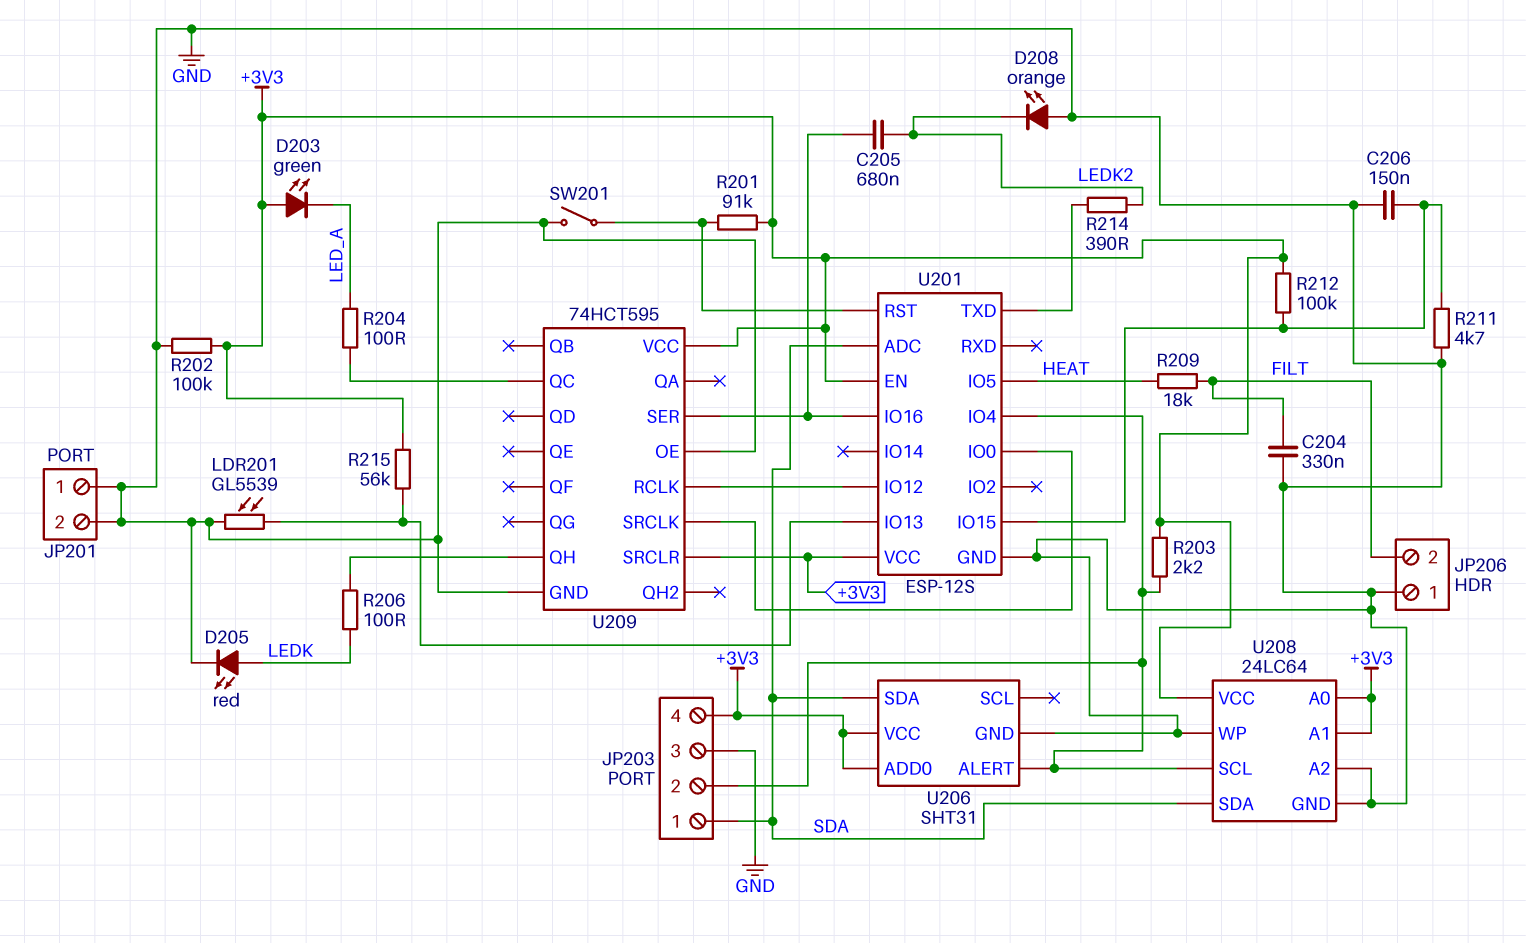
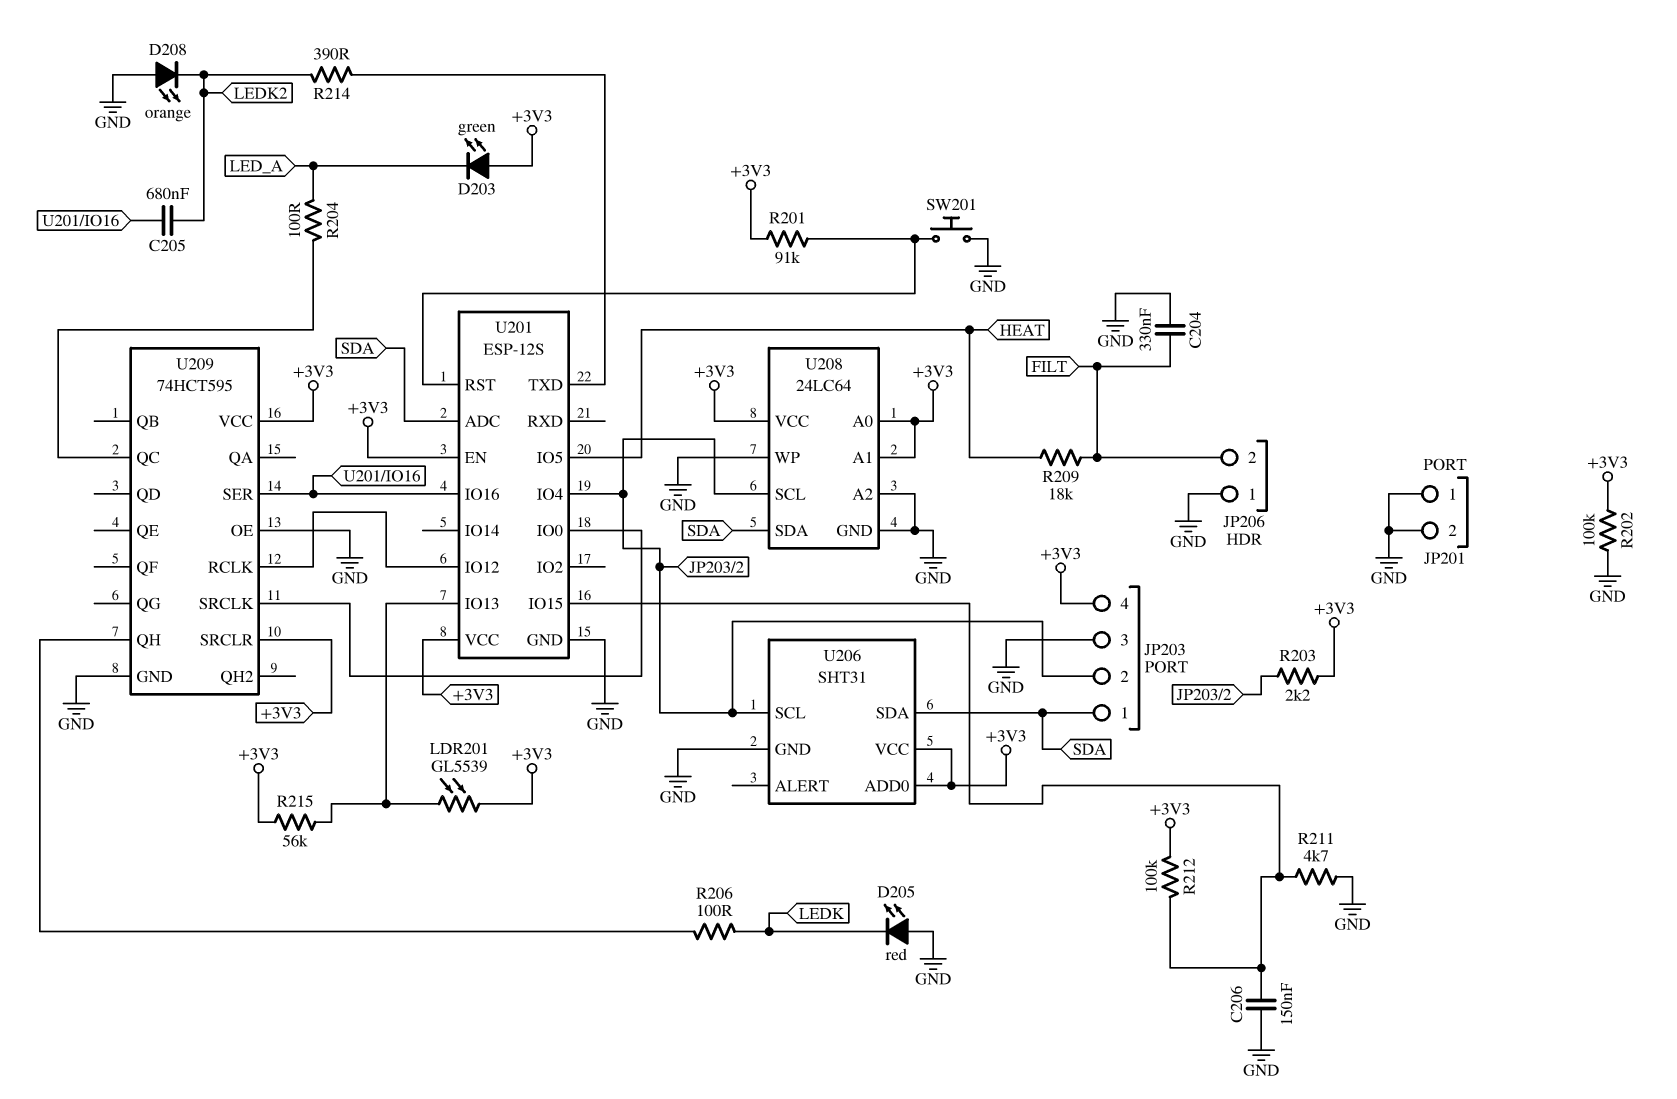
D205: LED red (A LEDK, K GND) -> LED red (A GND, K LEDK)
LDR201: GL5539 (GND, U201/IO13) -> GL5539 (+3V3, U201/IO13)
SW201: switch (GND, U201/RST) -> button (GND, U201/RST)
U206 pin ALERT: JP203/2 -> none
U206 pin SCL: none -> JP203/2

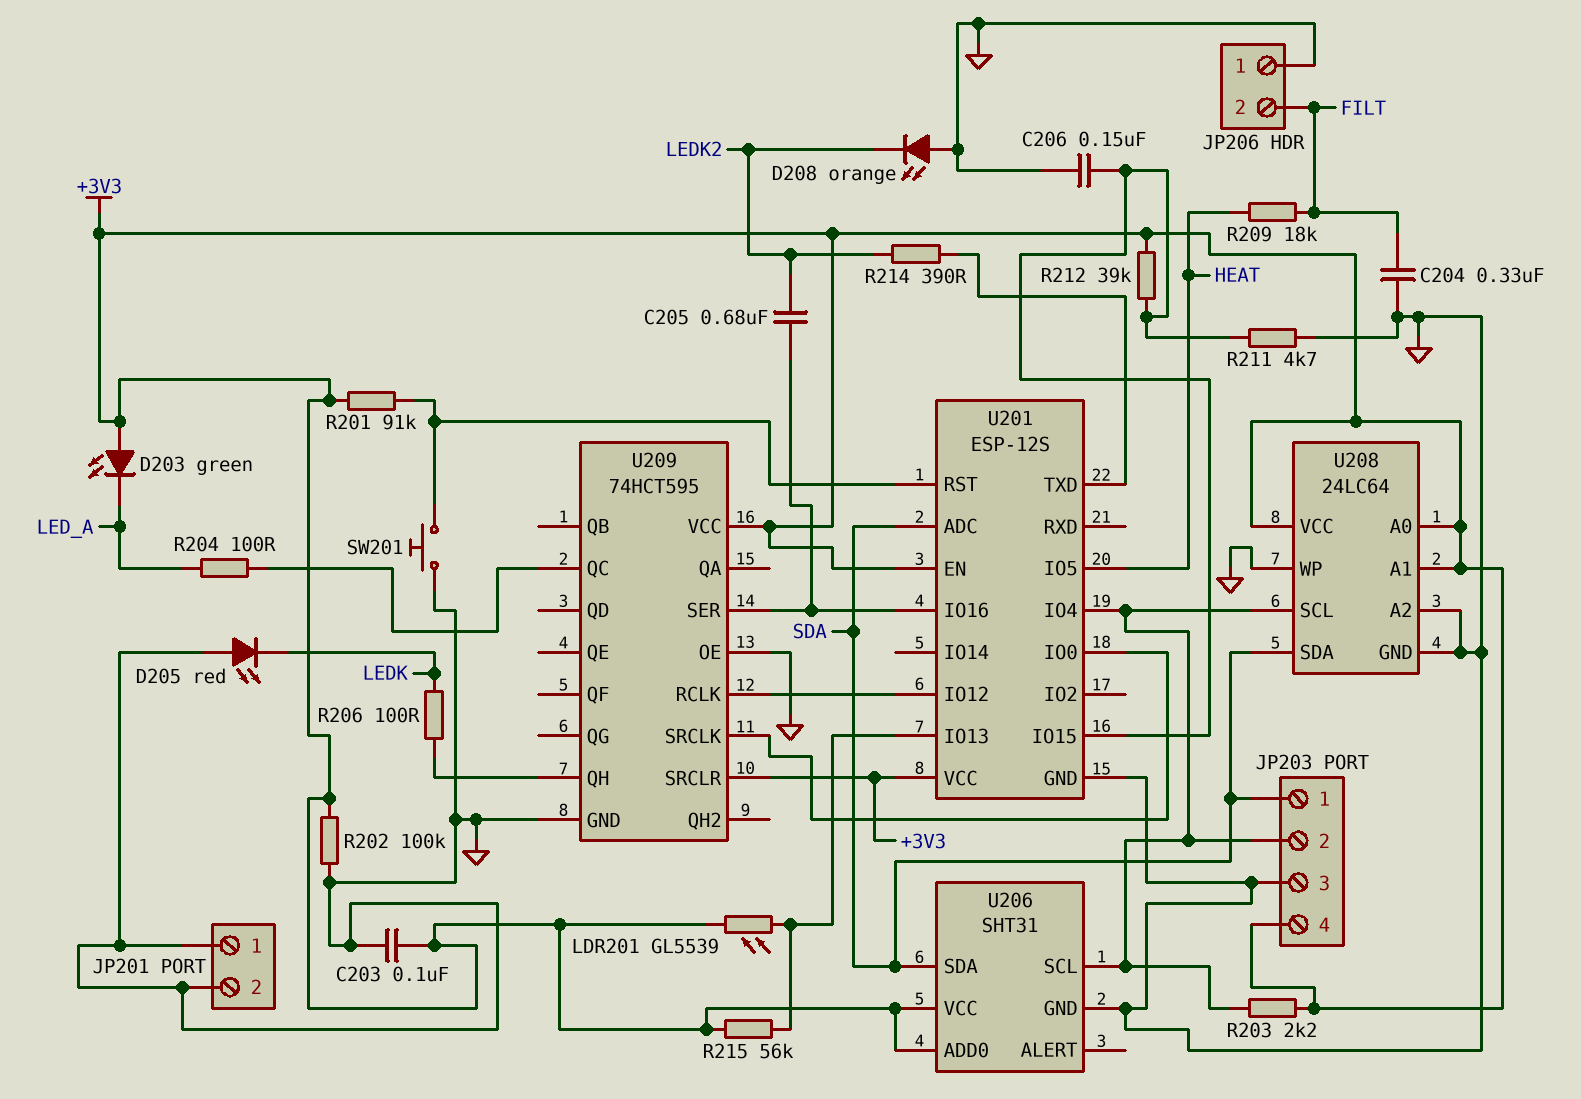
C203: none -> 100nF (+3V3, GND)
R212: 100k (+3V3, U201/IO15) -> 39k (+3V3, U201/IO15)

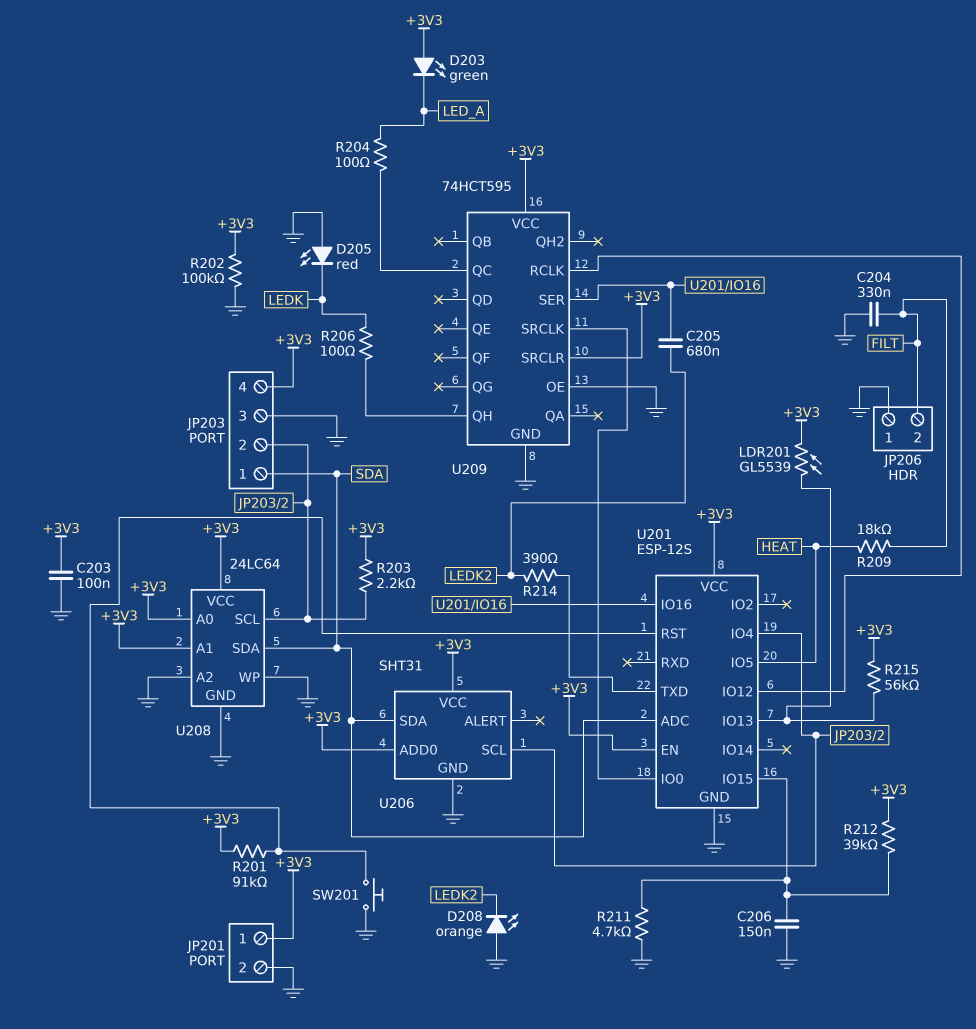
JP201 pin 1: GND -> +3V3

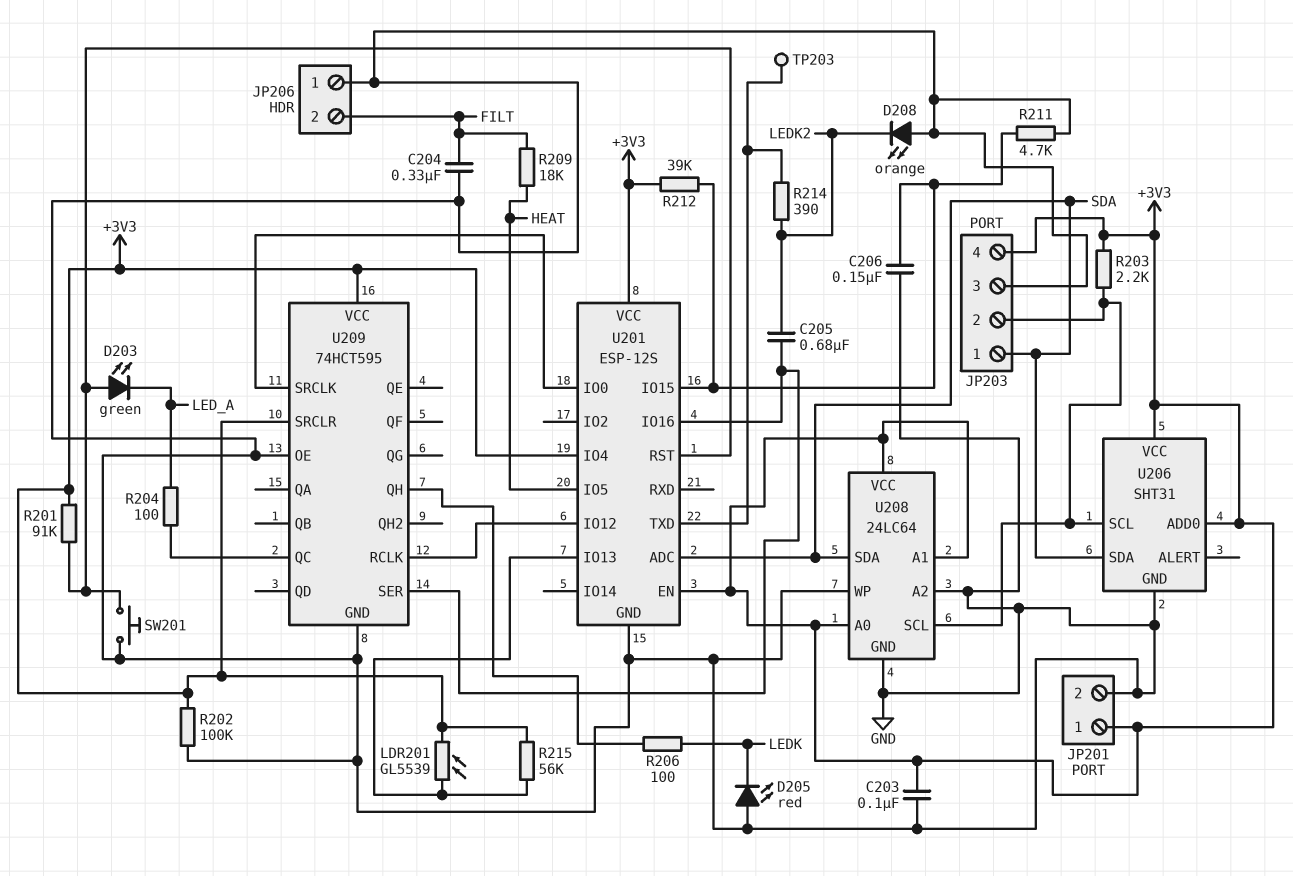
D203: LED green (A +3V3, K LED_A) -> LED green (A U201/RST, K LED_A)
TP203: none -> test point (U201/TXD)
U201 pin IO4: JP203/2 -> +3V3

